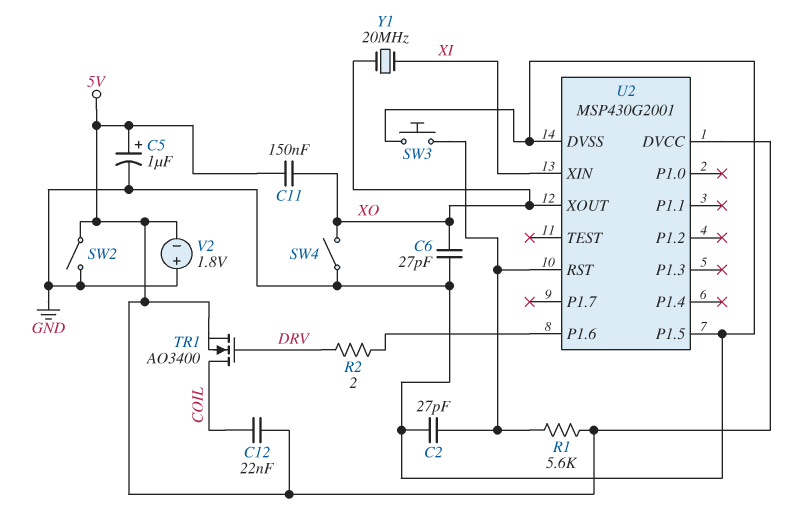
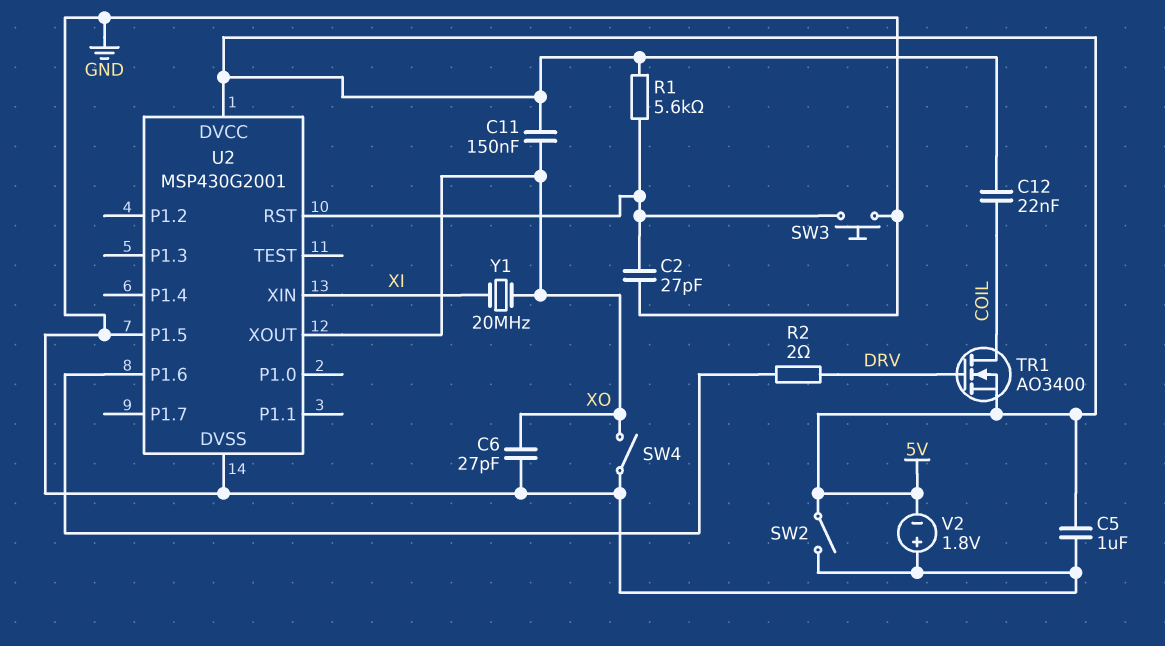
C5: 1uF (plus 5V, minus GND) -> 1uF (5V, GND)

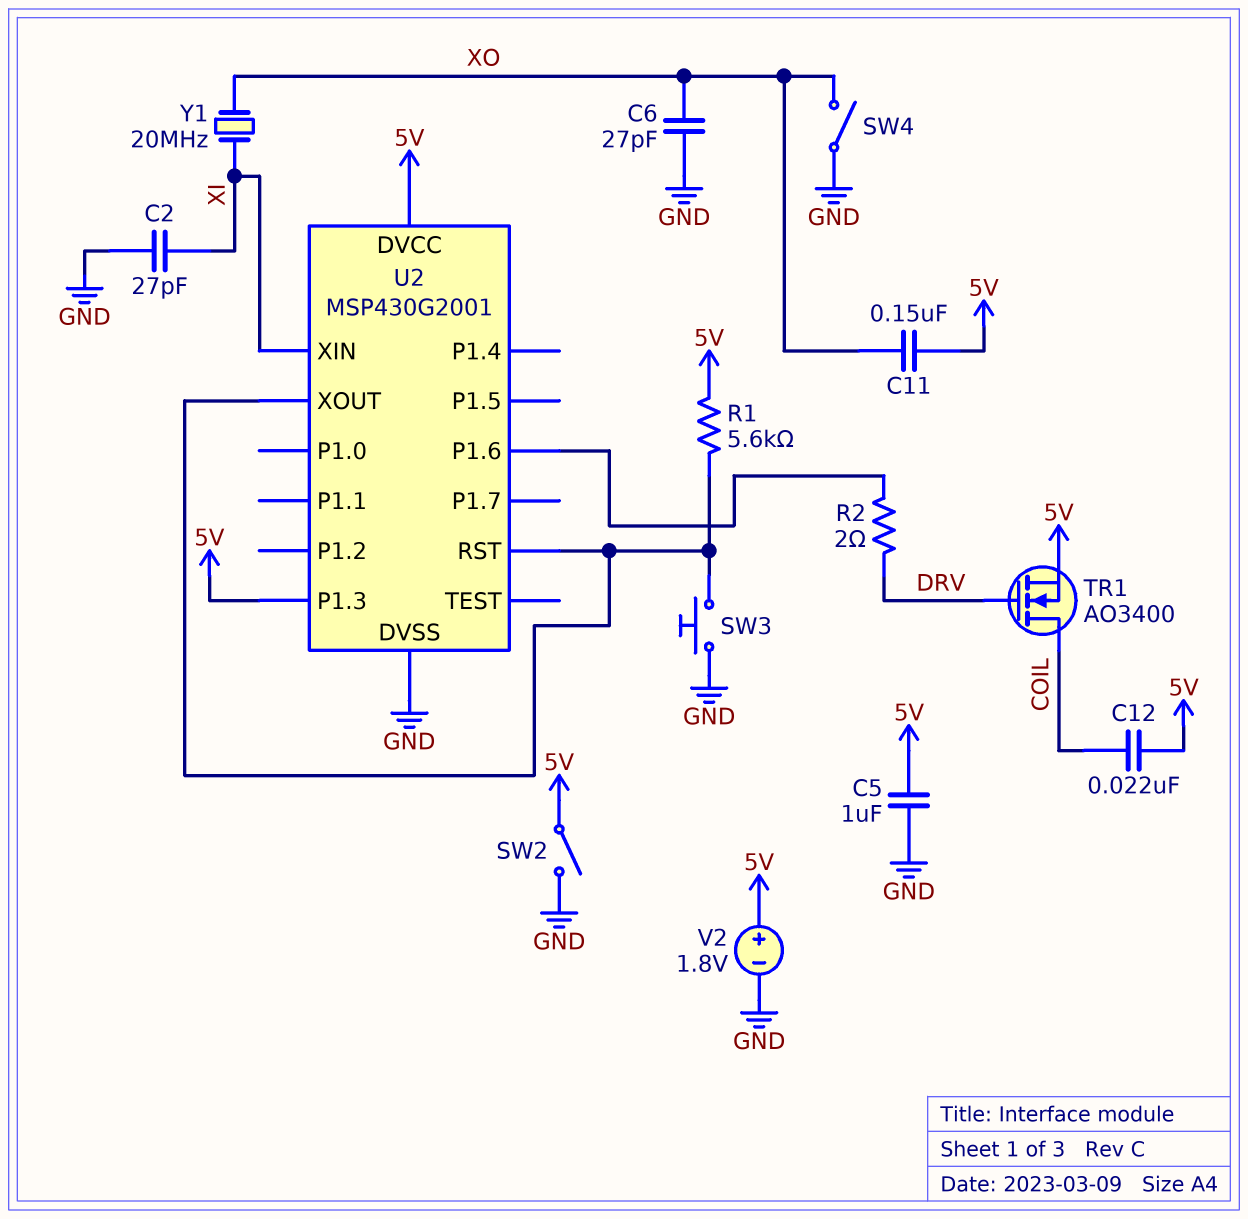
C2: 27pF (GND, U2/RST) -> 27pF (GND, XI)
U2 pin P1.3: none -> 5V
U2 pin P1.5: GND -> none
U2 pin XOUT: XO -> U2/RST
V2: 1.8V (plus GND, minus 5V) -> 1.8V (plus 5V, minus GND)

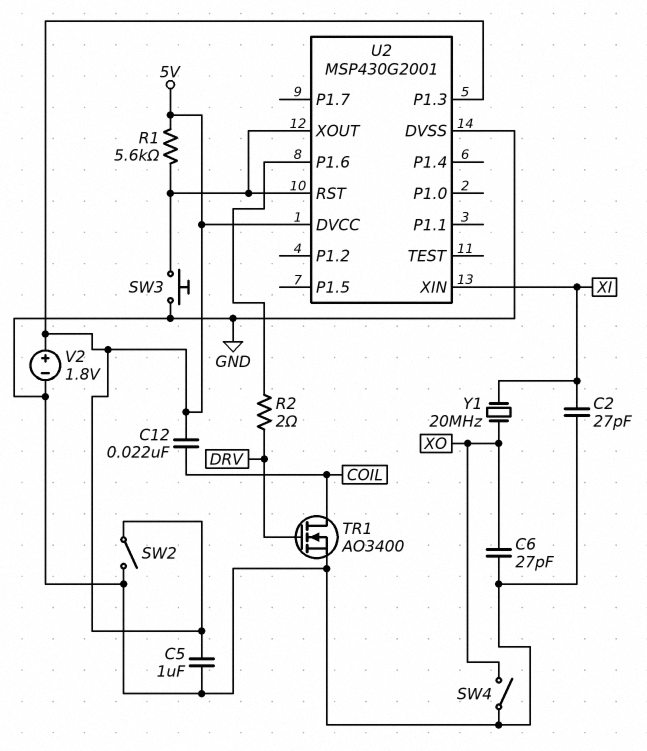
C11: 150nF (5V, XO) -> none
TR1: NMOS AO3400 (G DRV, D COIL, S 5V) -> NMOS AO3400 (G DRV, D COIL, S GND)

